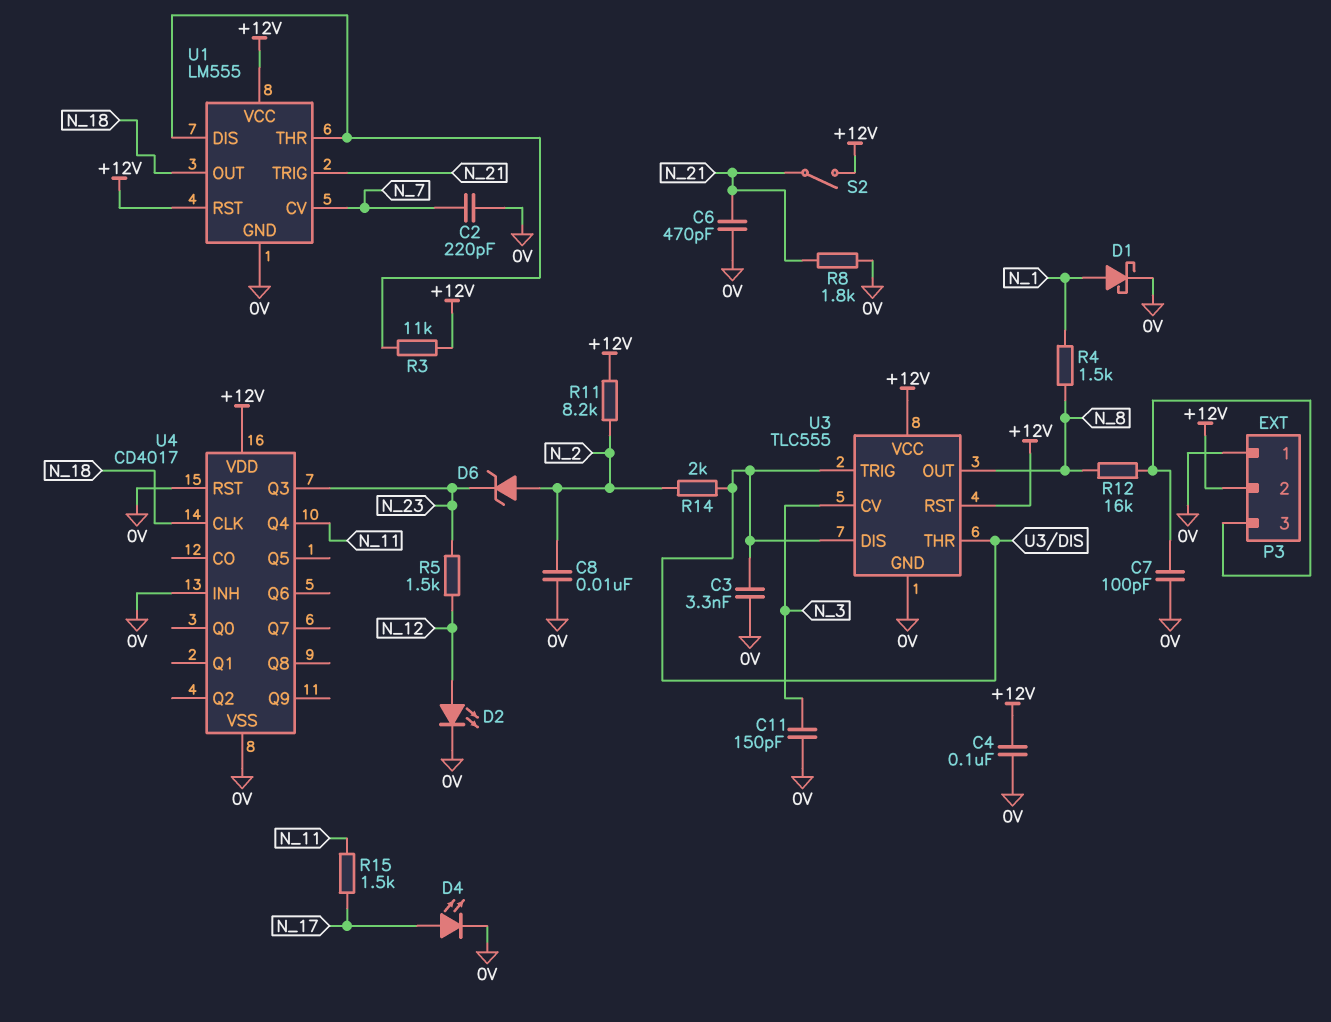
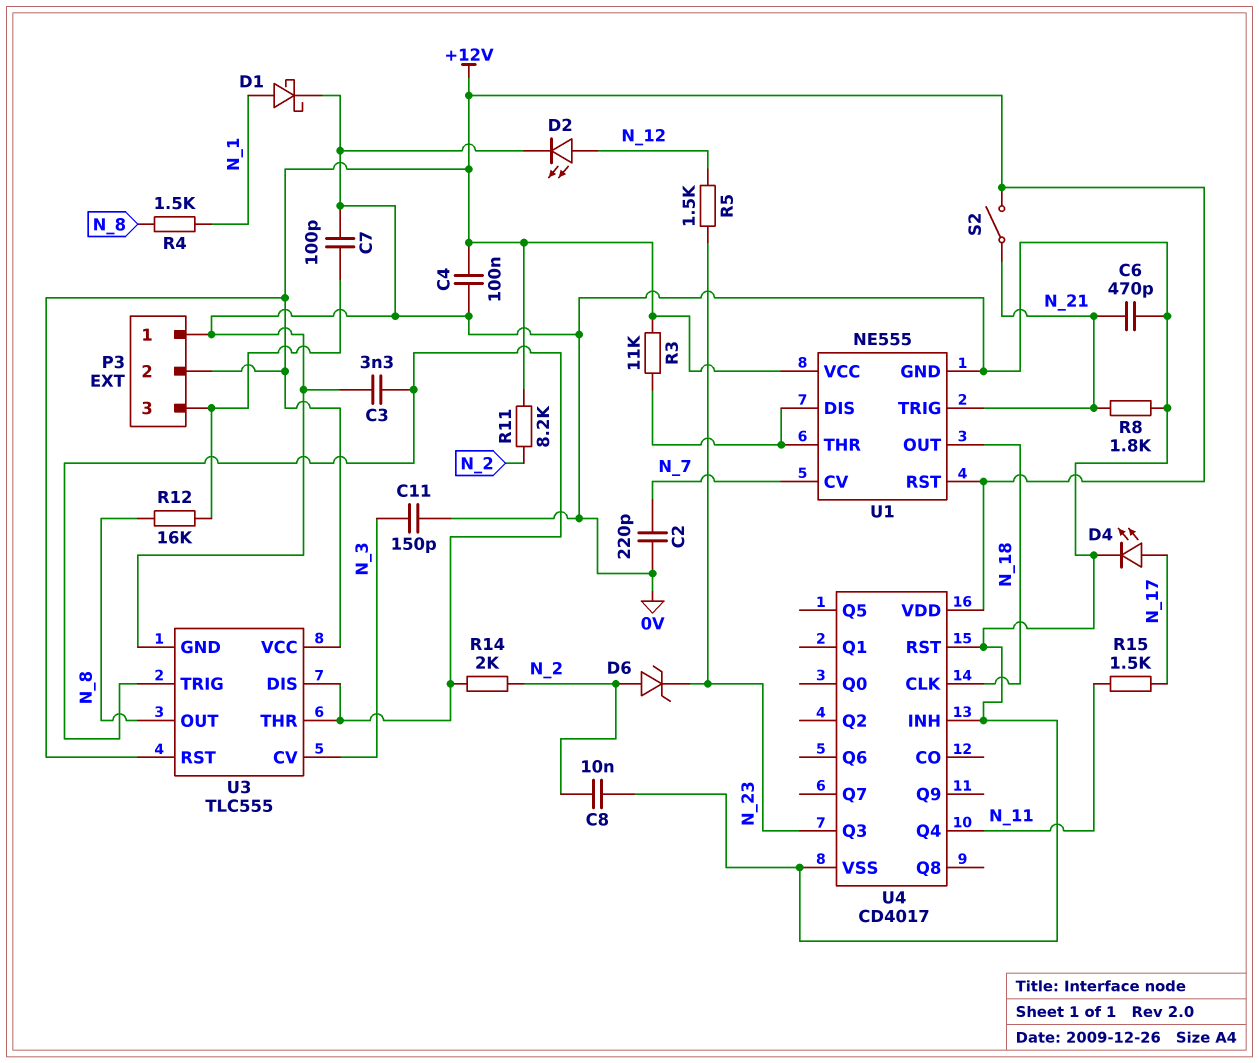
U1: LM555 -> NE555

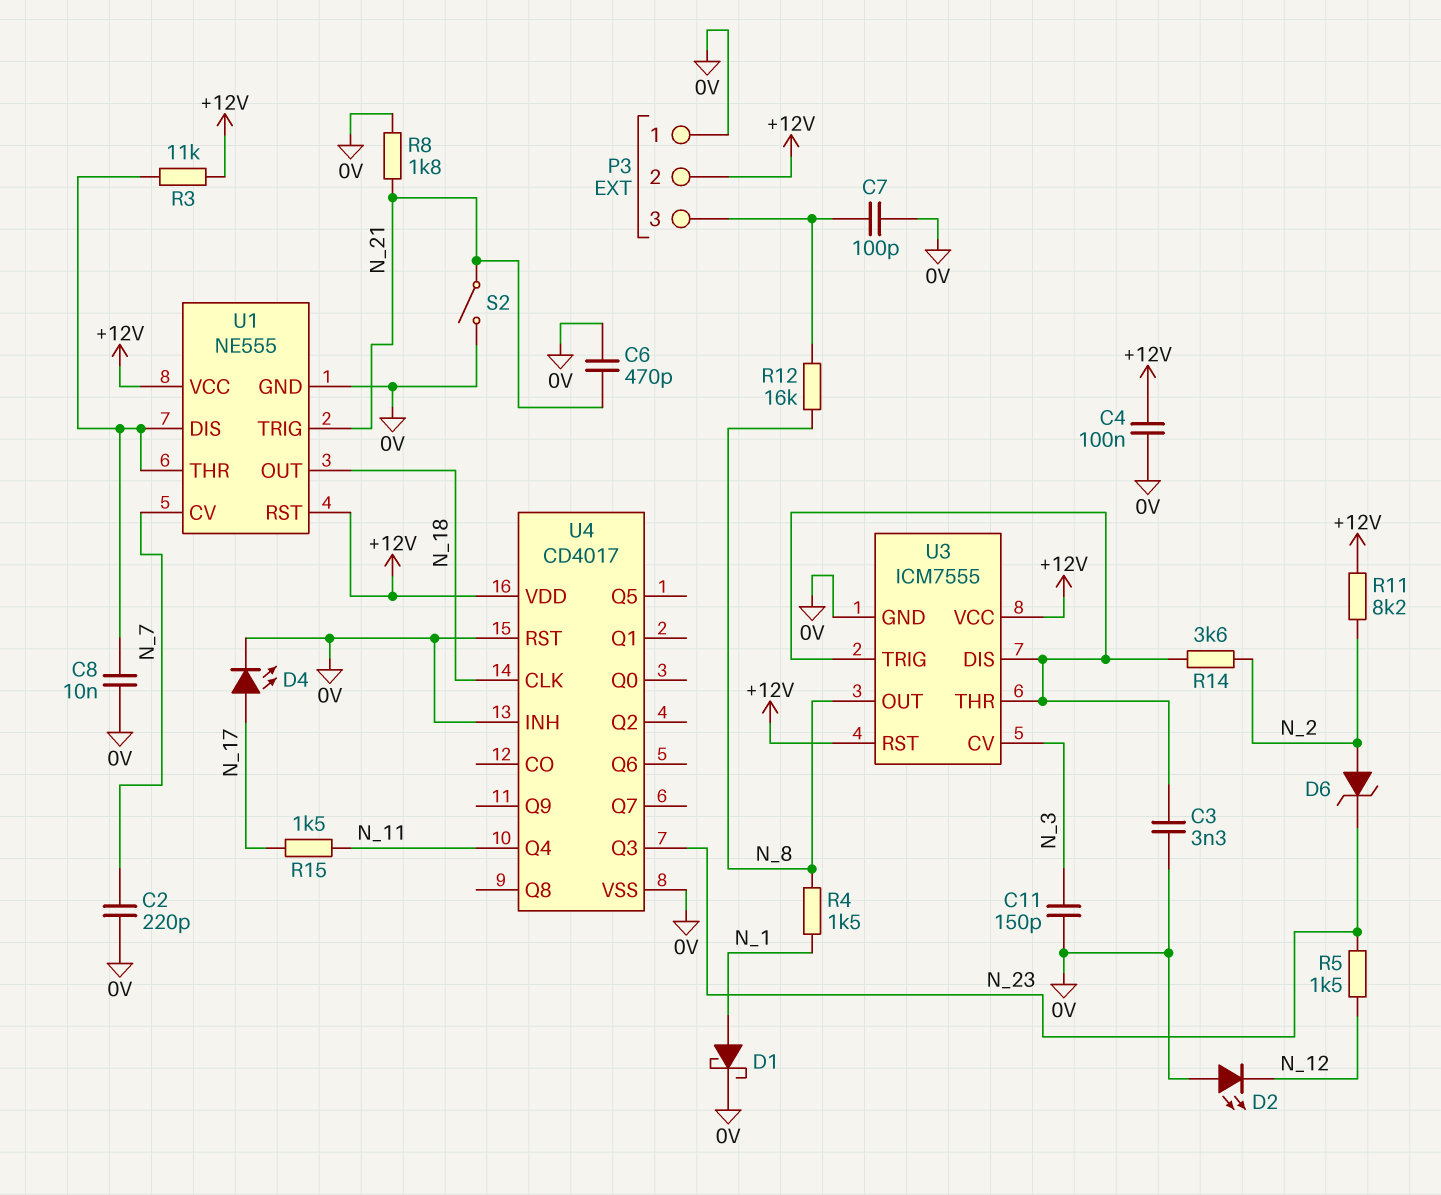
C8: 10nF (0V, N_2) -> 10nF (0V, U1/DIS)
D2: LED (A N_12, K 0V) -> LED (A 0V, K N_12)
R14: 2k (N_2, U3/DIS) -> 3.6k (N_2, U3/DIS)
S2: switch (+12V, N_21) -> switch (0V, N_21)
U3: TLC555 -> ICM7555

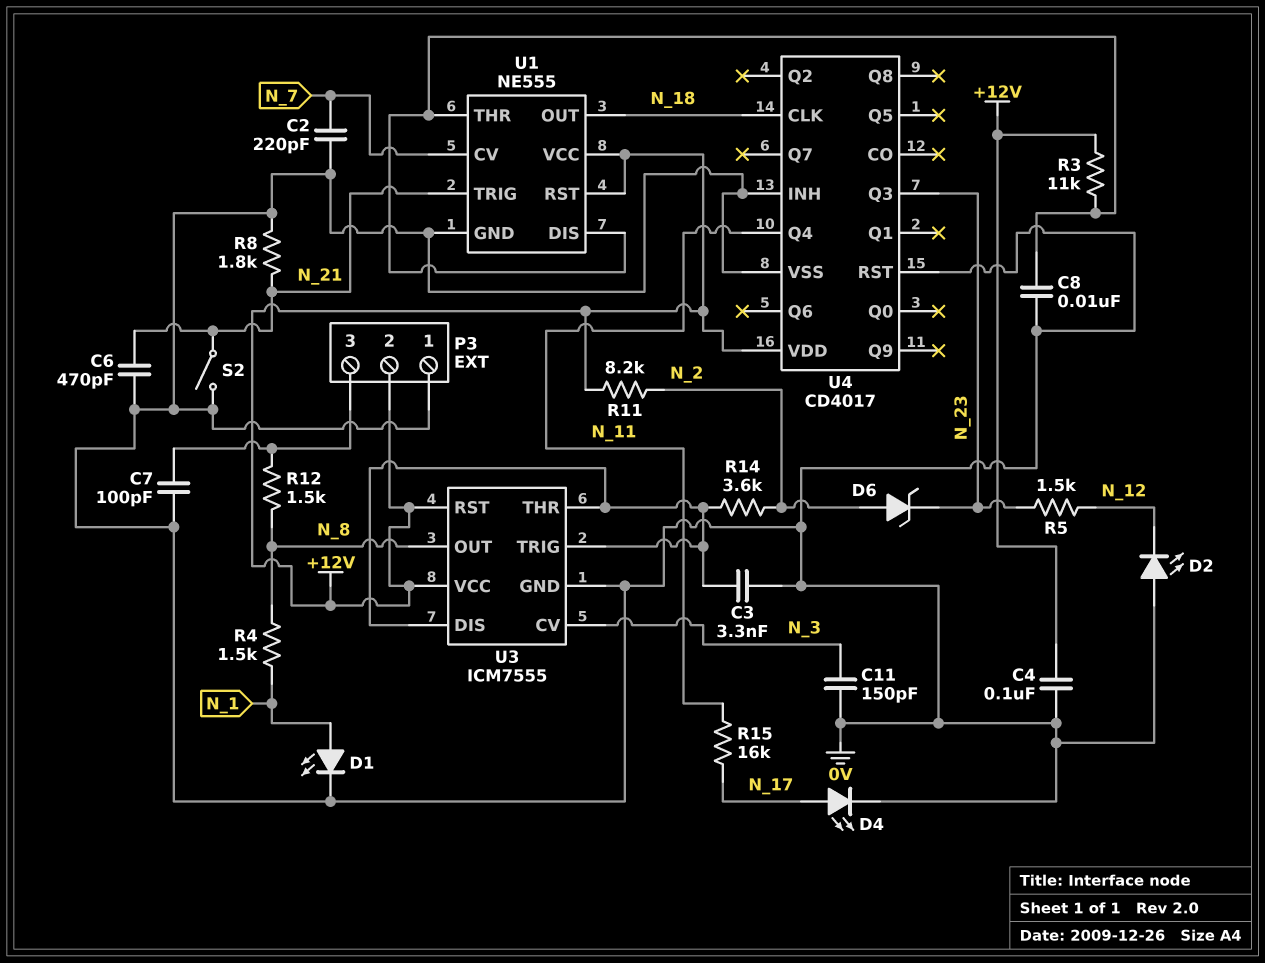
D1: schottky (A N_1, K 0V) -> LED (A N_1, K 0V)
R12: 16k (N_8, P3/3) -> 1.5k (N_8, P3/3)
R15: 1.5k (N_11, N_17) -> 16k (N_11, N_17)

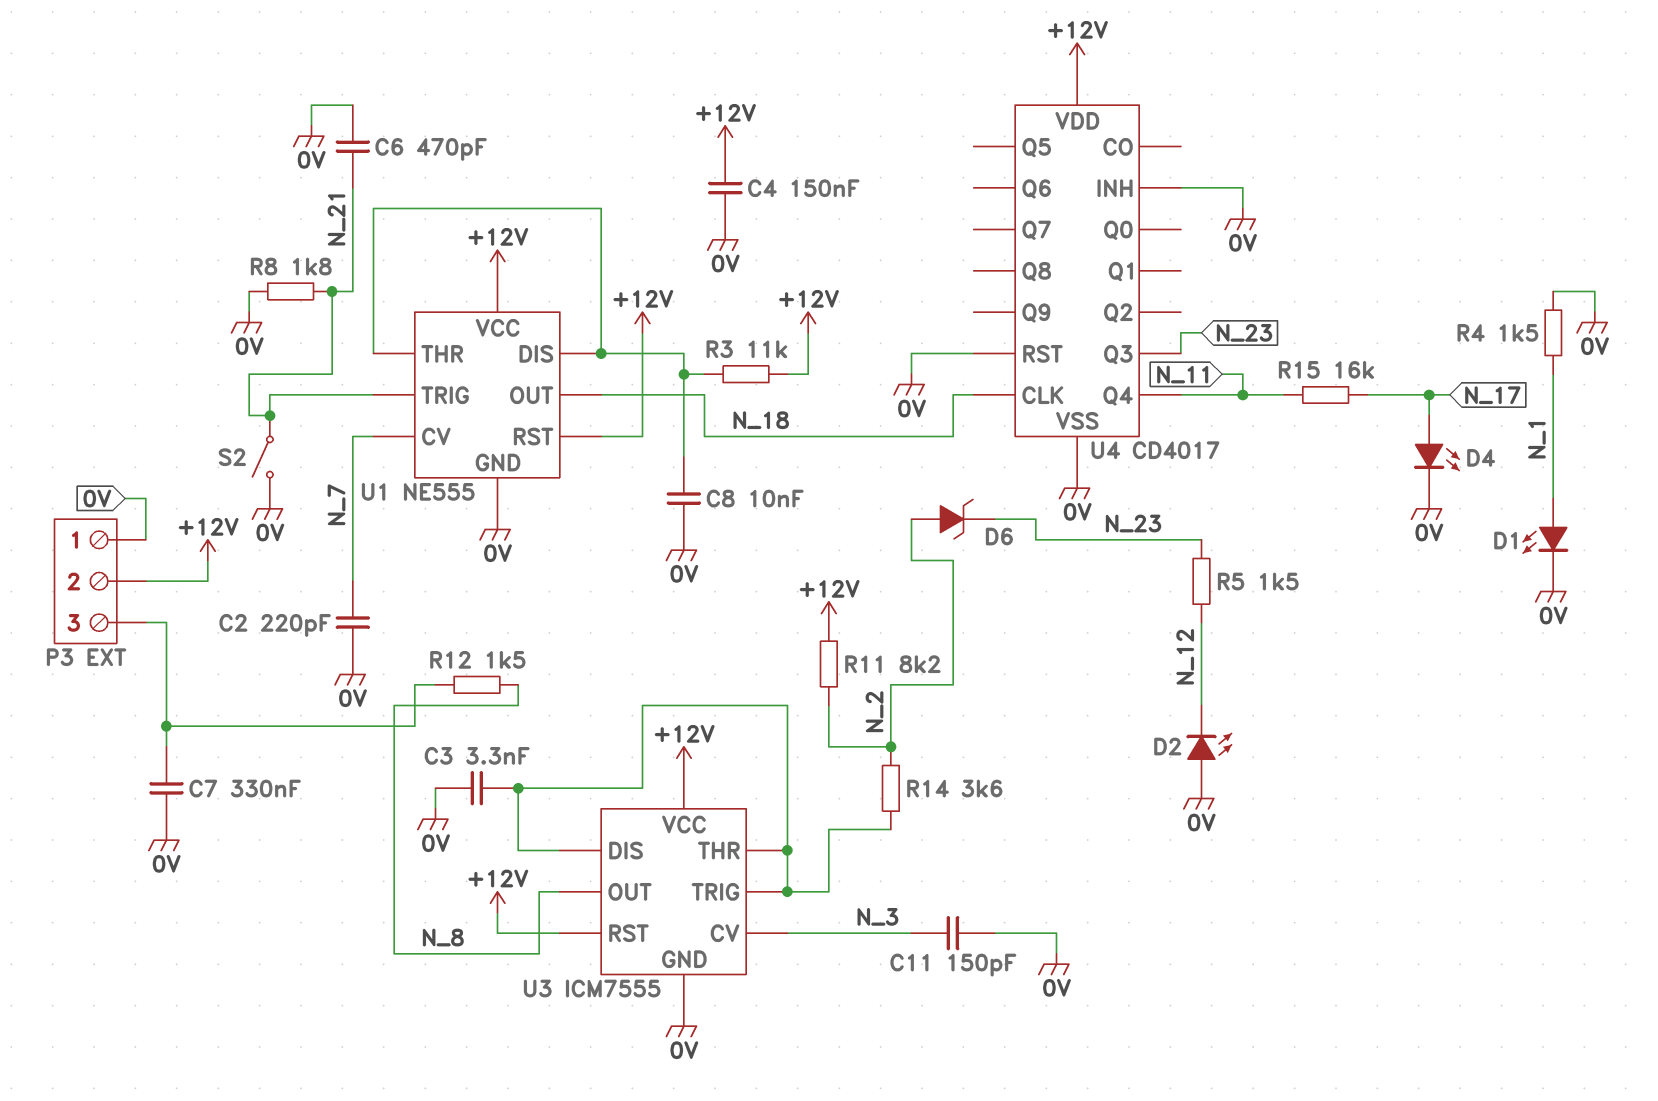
C4: 100nF (+12V, 0V) -> 150nF (+12V, 0V)
C7: 100pF (0V, P3/3) -> 330nF (0V, P3/3)
R4: 1.5k (N_1, N_8) -> 1.5k (0V, N_1)

